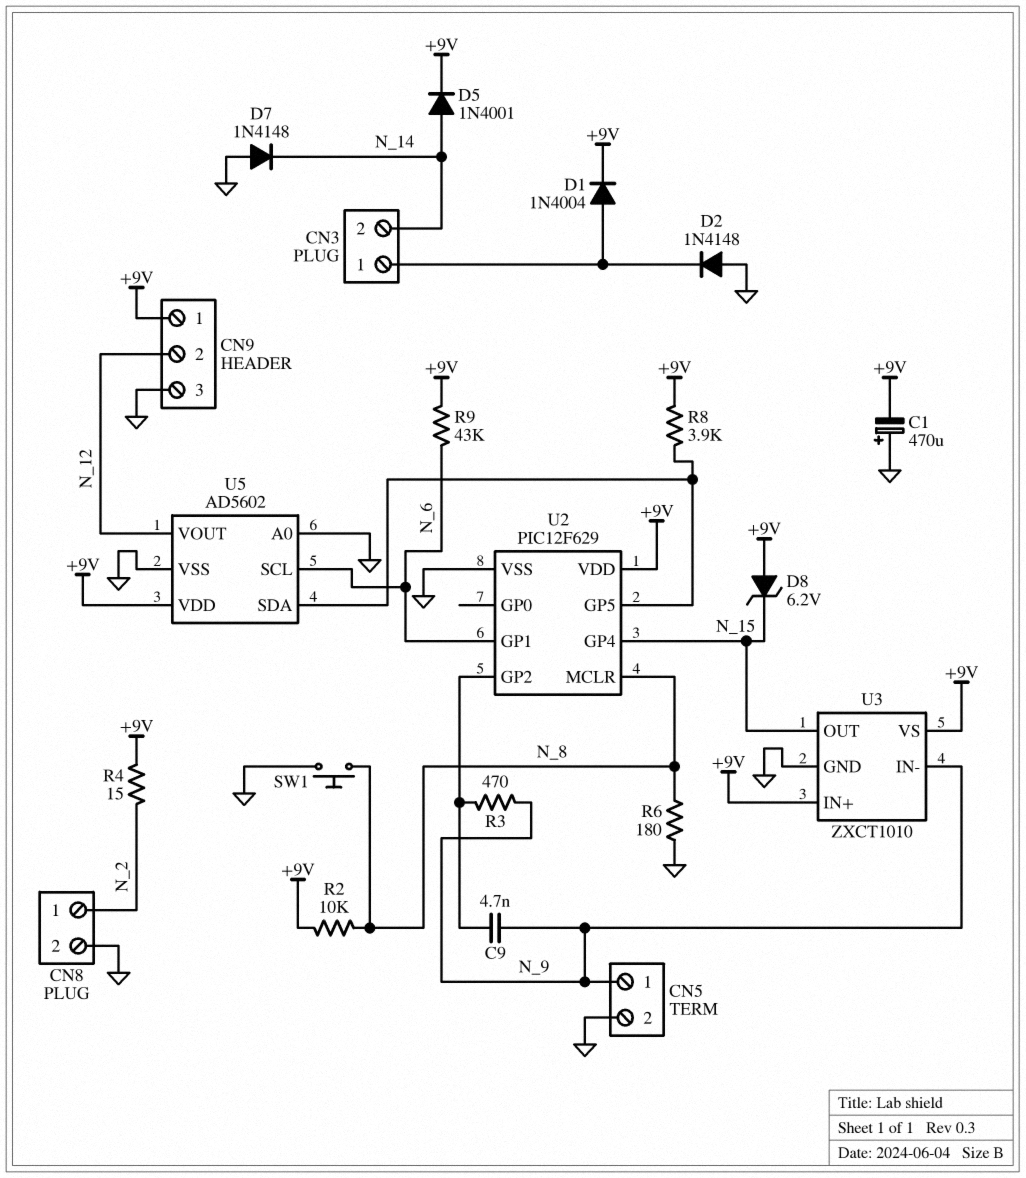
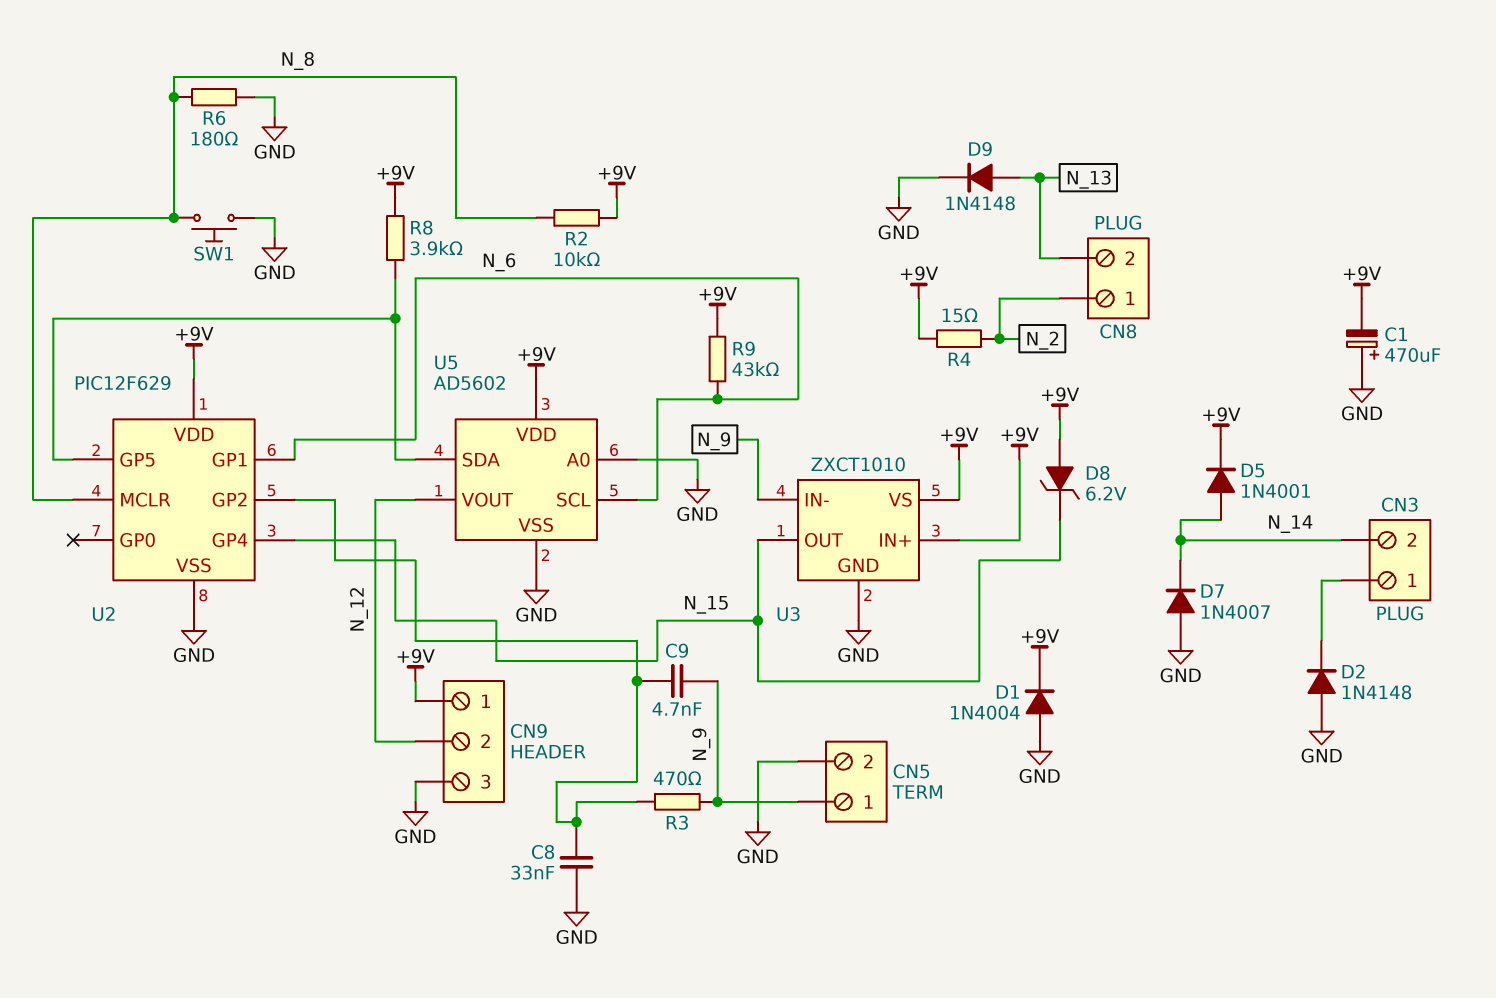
C8: none -> 33nF (GND, U2/GP2)
CN8 pin 2: GND -> N_13
D1: diode 1N4004 (A CN3/1, K +9V) -> diode 1N4004 (A GND, K +9V)
D7: diode 1N4148 (A GND, K N_14) -> diode 1N4007 (A GND, K N_14)
D9: none -> diode 1N4148 (A N_13, K GND)

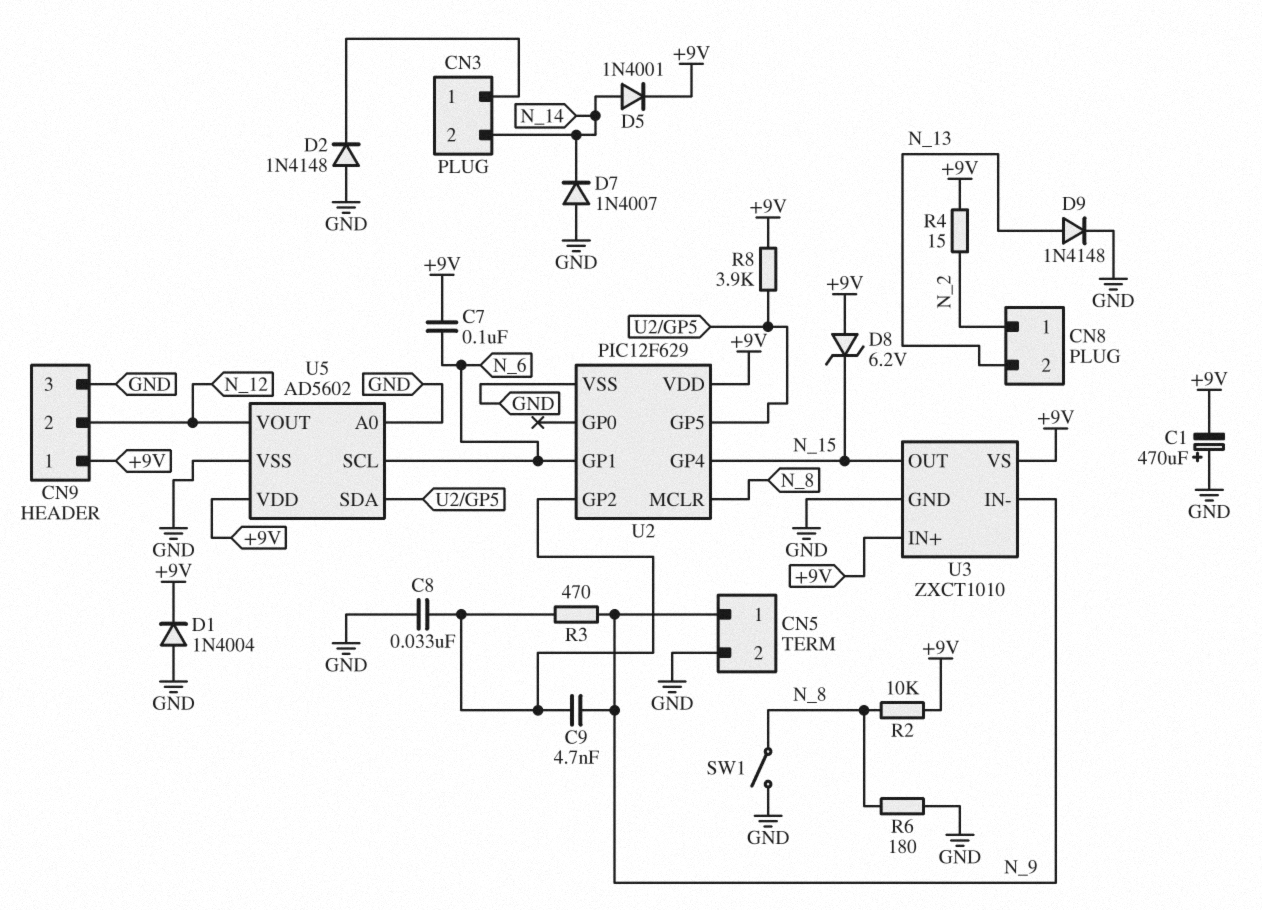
C7: none -> 100nF (+9V, N_6)
R9: 43k (+9V, N_6) -> none
SW1: button (GND, N_8) -> switch (GND, N_8)

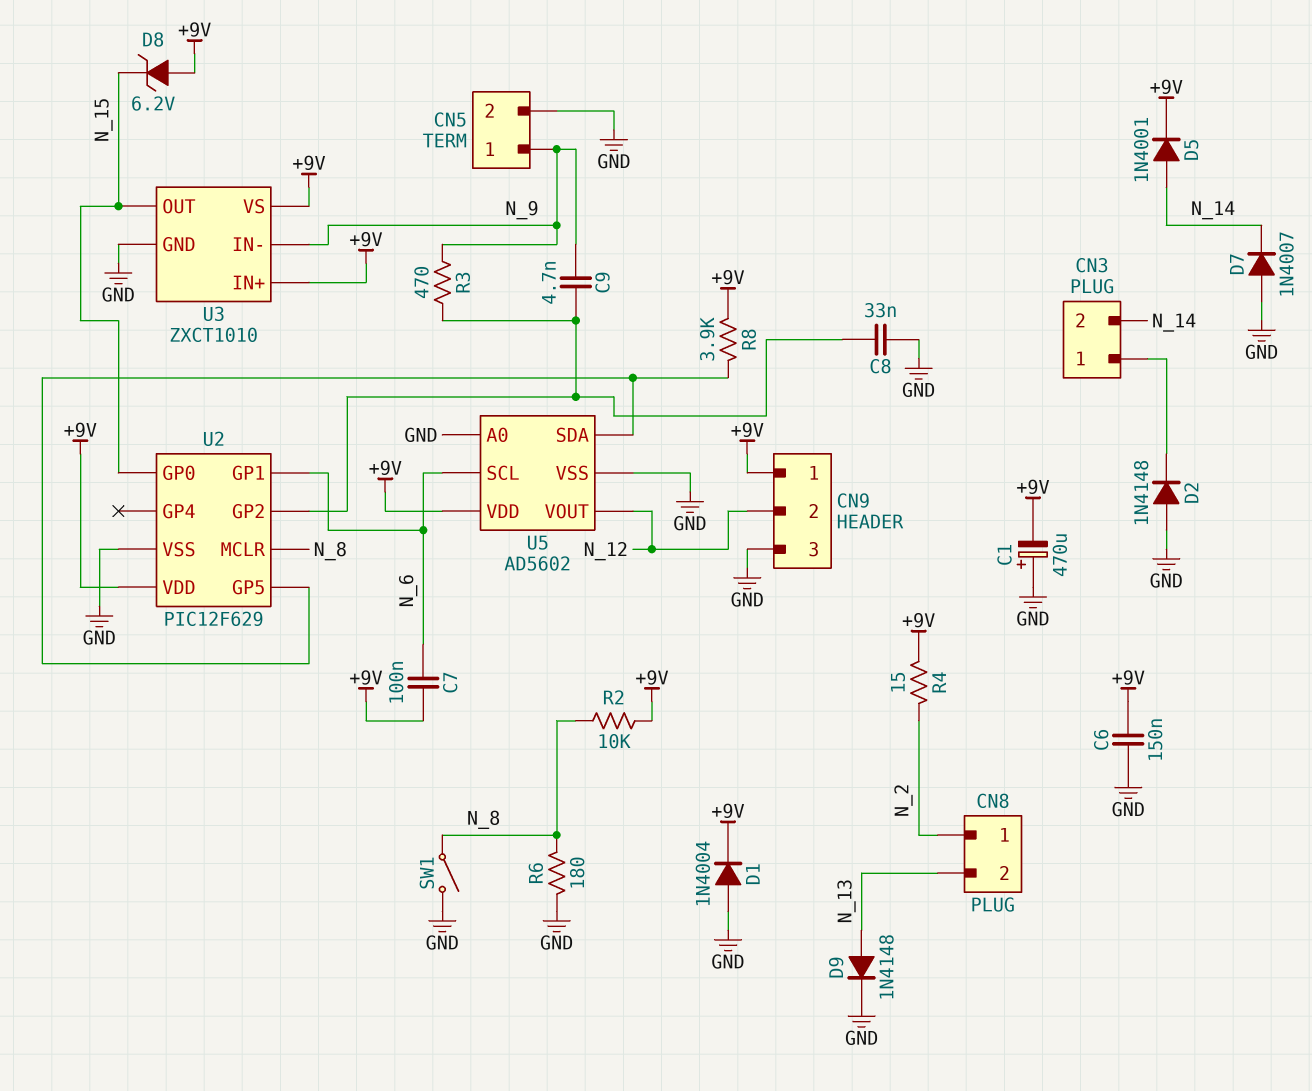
C6: none -> 150nF (+9V, GND)
U2 pin GP0: none -> N_15
U2 pin GP4: N_15 -> none

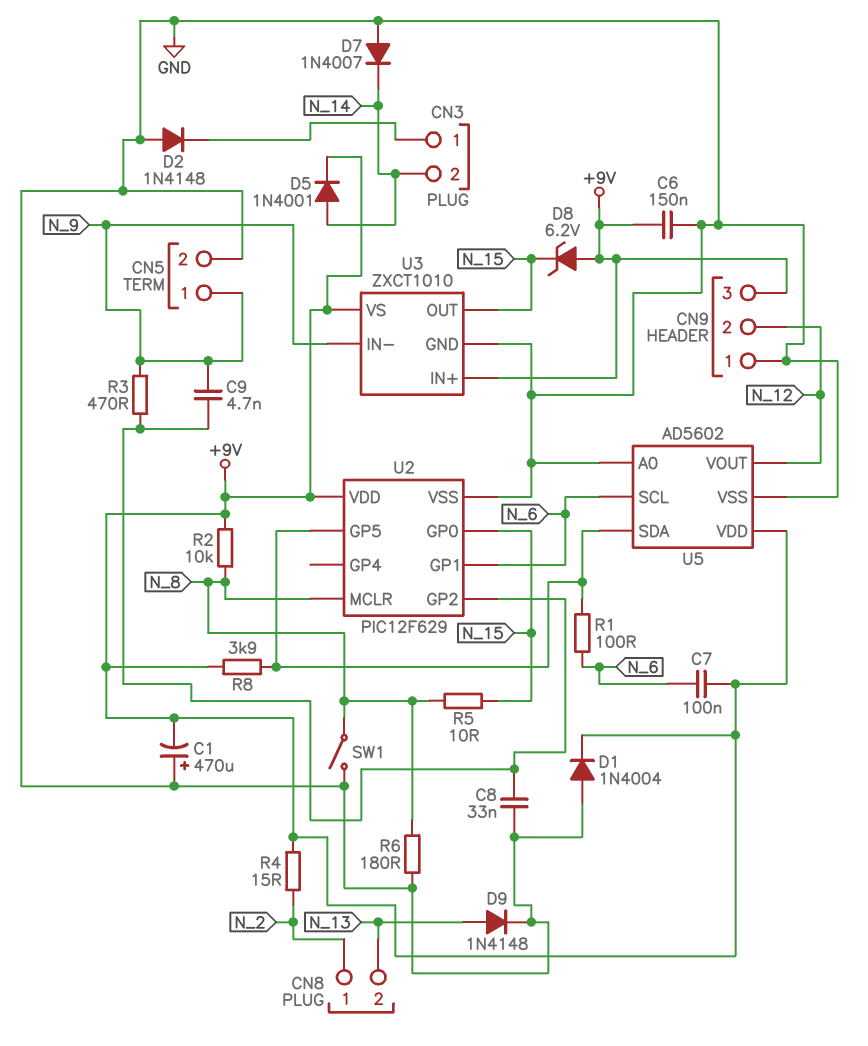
CN9 pin 1: +9V -> GND
CN9 pin 3: GND -> +9V
R1: none -> 100 (N_6, U2/GP5)
R5: none -> 10 (N_8, N_15)

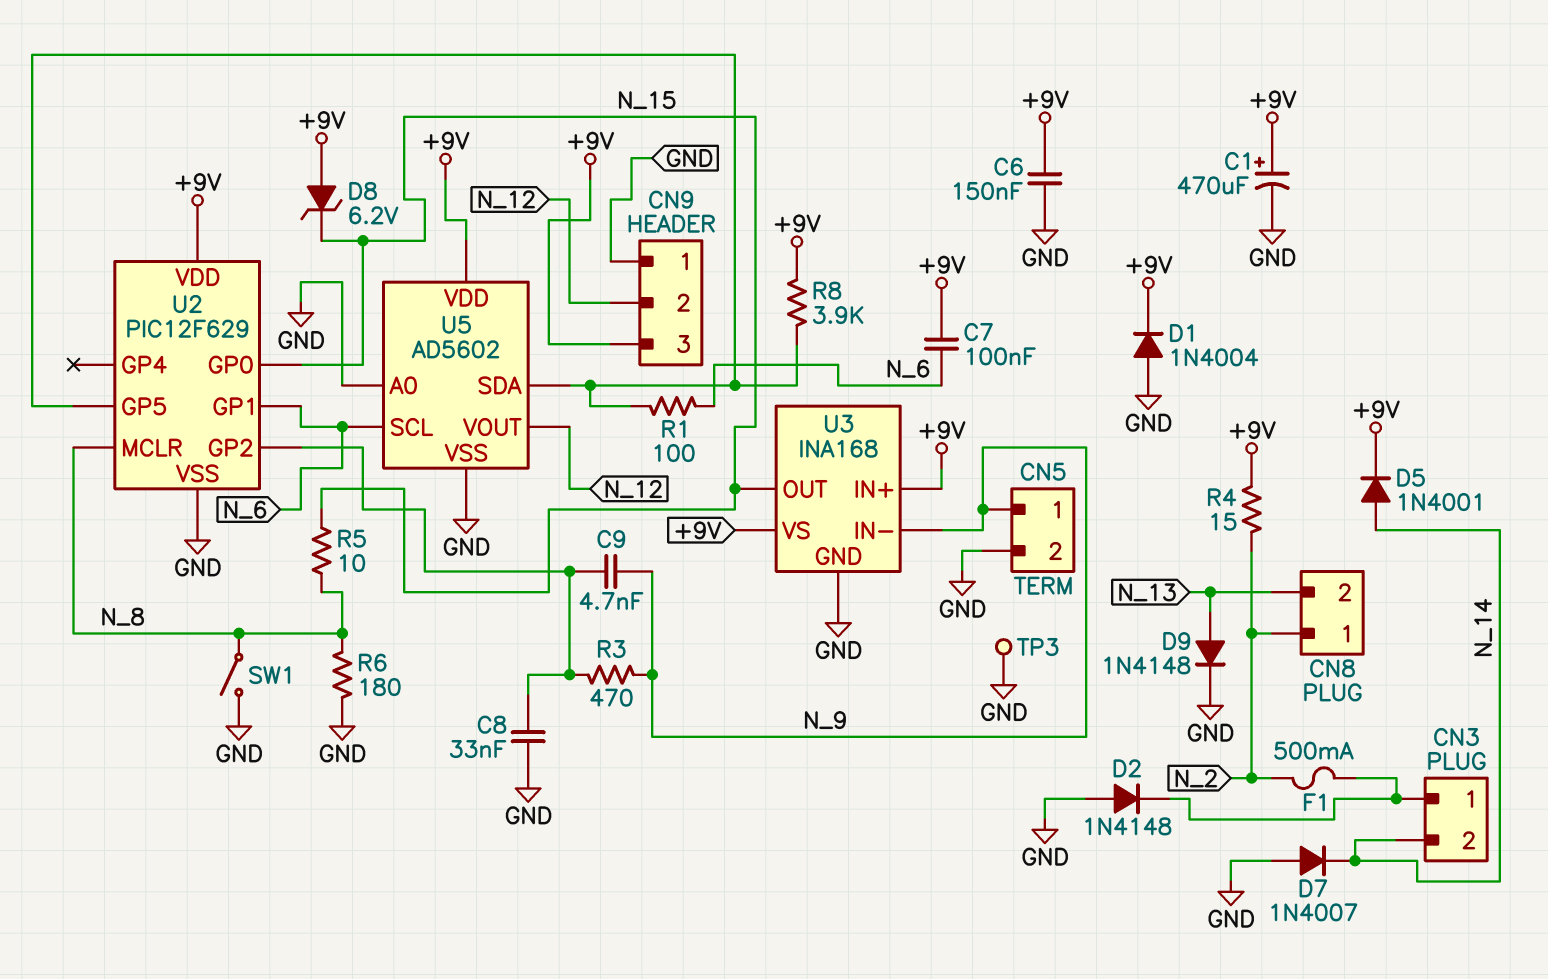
C1: 470uF (plus GND, minus +9V) -> 470uF (plus +9V, minus GND)
F1: none -> 500mA (CN3/1, N_2)
R2: 10k (+9V, N_8) -> none
TP3: none -> test point (GND)
U3: ZXCT1010 -> INA168

